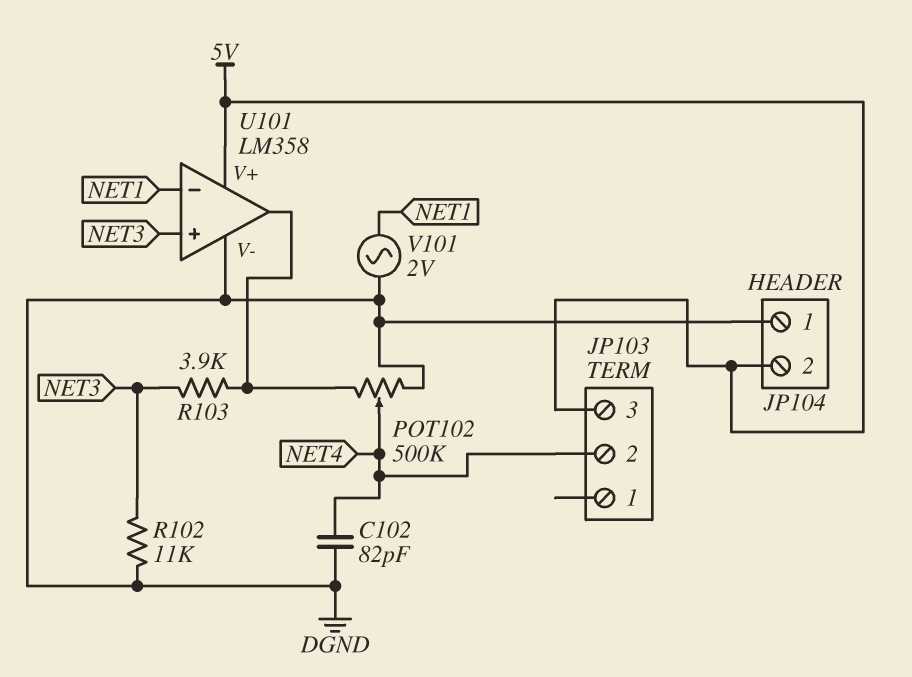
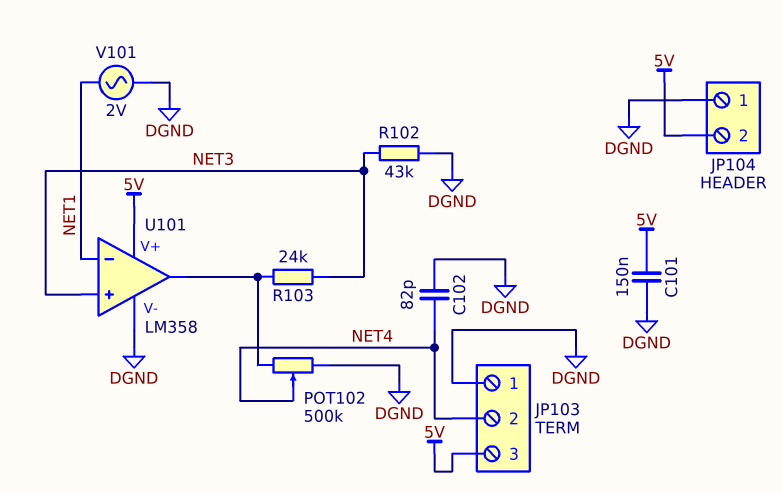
C101: none -> 150nF (5V, DGND)
JP103 pin 1: none -> DGND
R102: 11k (DGND, NET3) -> 43k (DGND, NET3)
R103: 3.9k (NET3, U101/out) -> 24k (NET3, U101/out)

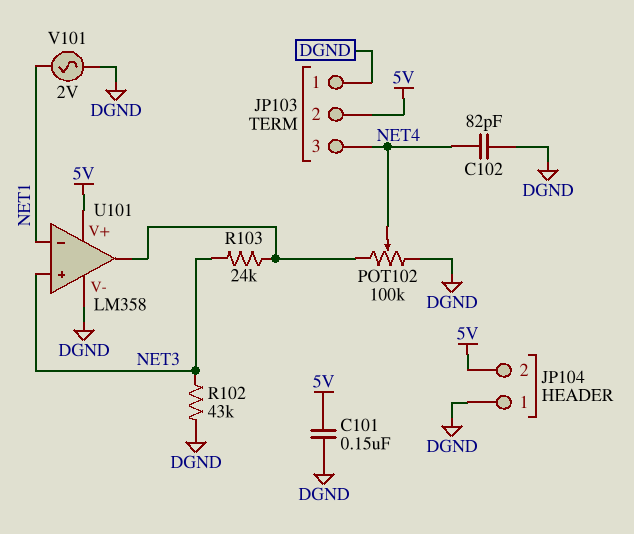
JP103 pin 2: NET4 -> 5V
JP103 pin 3: 5V -> NET4
POT102: 500k (DGND, U101/out, wiper NET4) -> 100k (DGND, U101/out, wiper NET4)

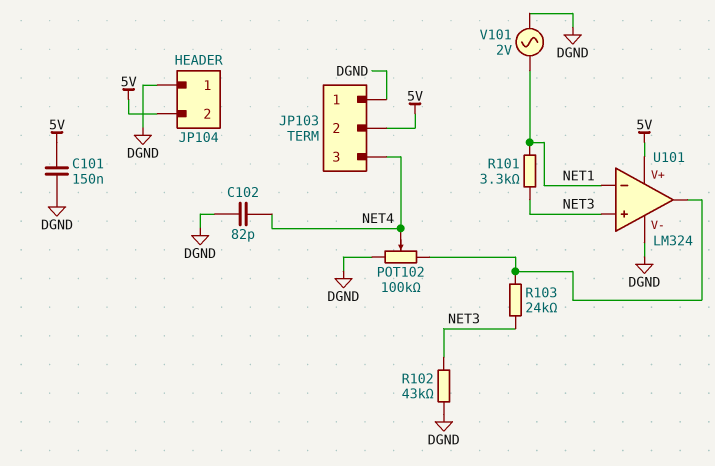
R101: none -> 3.3k (NET1, NET3)
U101: LM358 -> LM324

